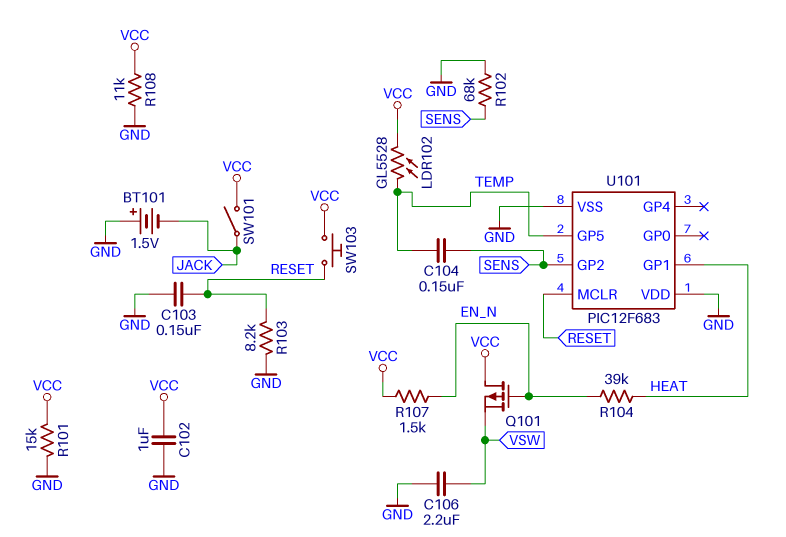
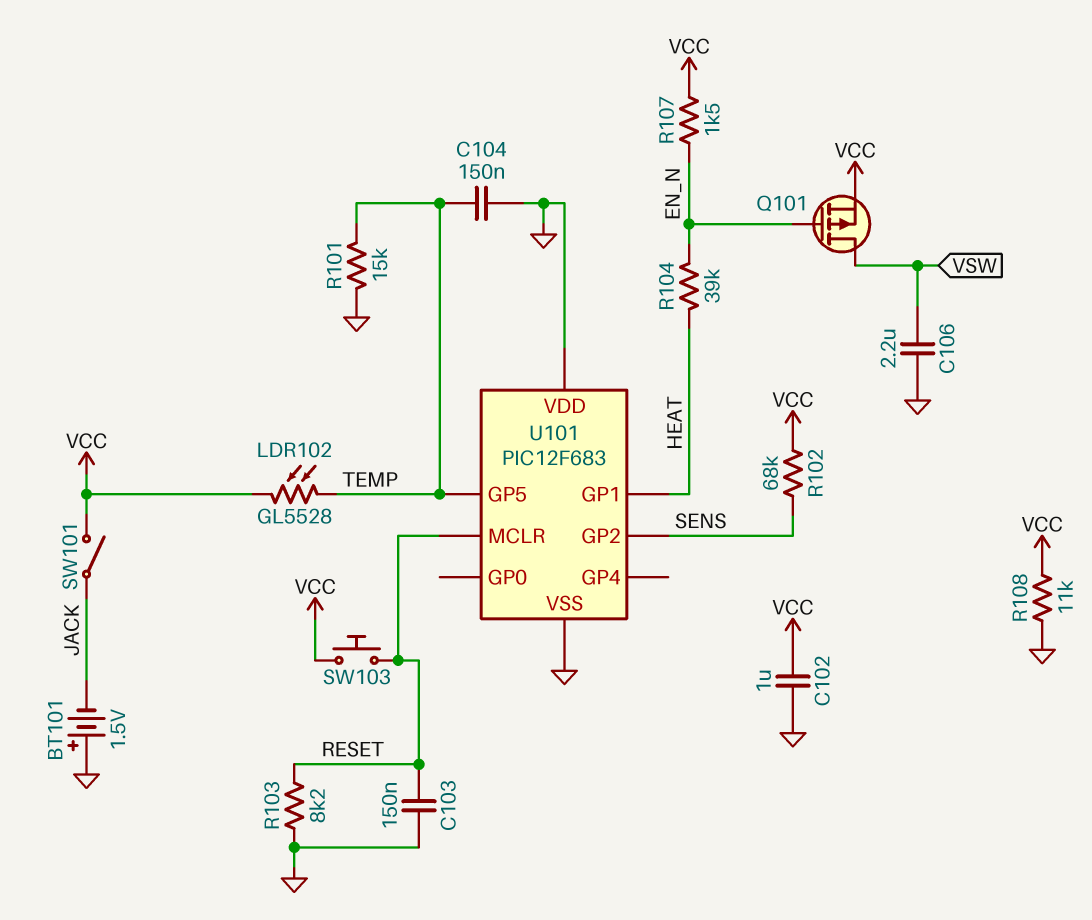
C104: 150nF (SENS, TEMP) -> 150nF (GND, TEMP)
Q101: PMOS (G EN_N, D VCC, S VSW) -> PMOS (G EN_N, D VSW, S VCC)
R101: 15k (GND, VCC) -> 15k (GND, TEMP)
R102: 68k (GND, SENS) -> 68k (SENS, VCC)

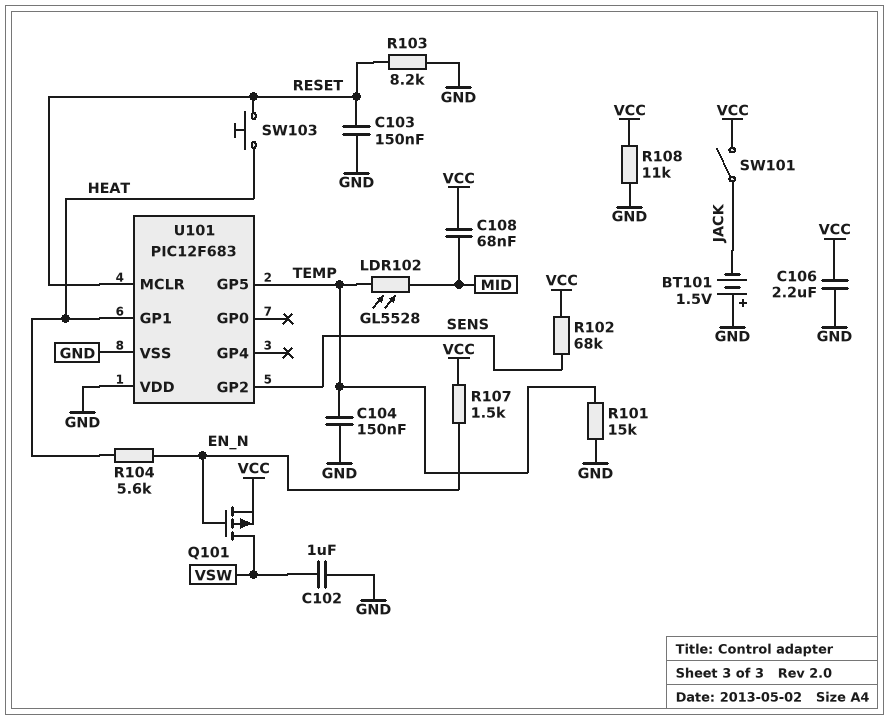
C102: 1uF (GND, VCC) -> 1uF (GND, VSW)
C106: 2.2uF (GND, VSW) -> 2.2uF (GND, VCC)
C108: none -> 68nF (MID, VCC)
LDR102: GL5528 (TEMP, VCC) -> GL5528 (MID, TEMP)
R104: 39k (EN_N, HEAT) -> 5.6k (EN_N, HEAT)
SW103: button (RESET, VCC) -> button (HEAT, RESET)

